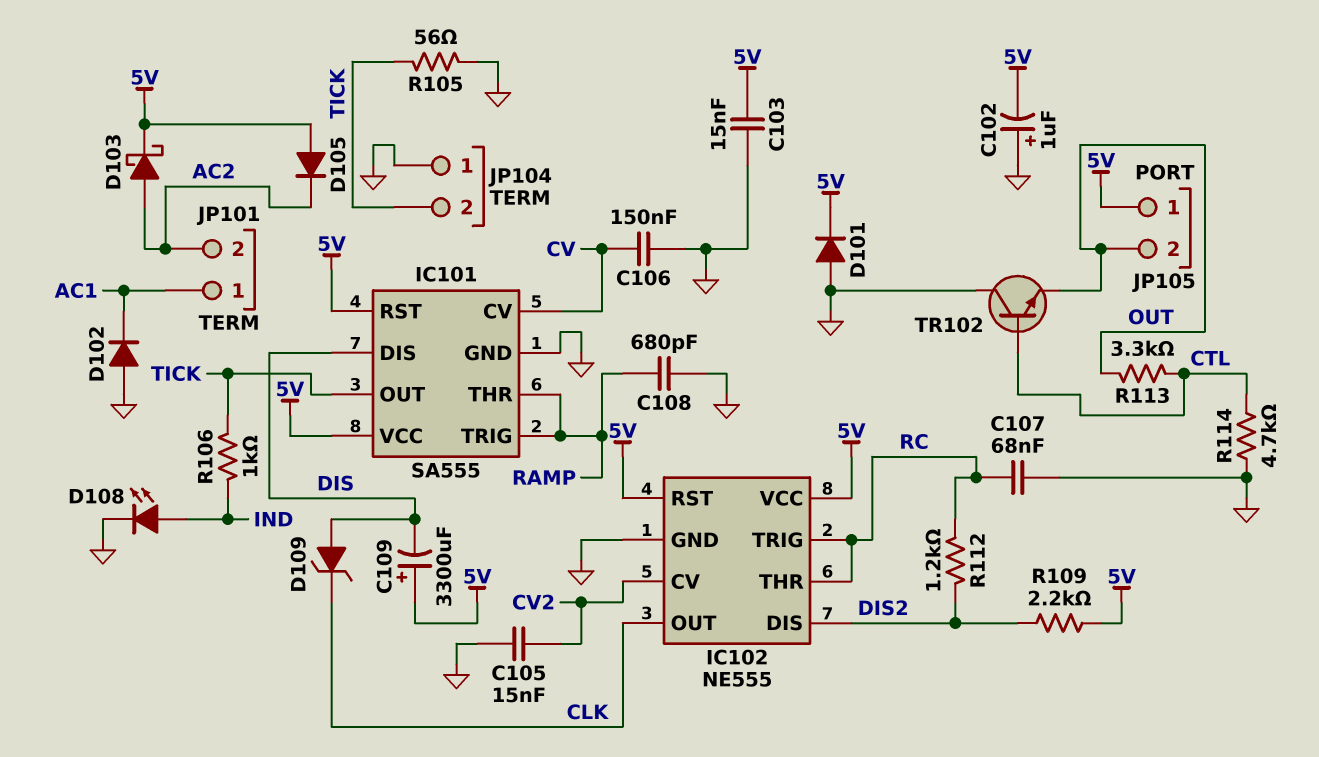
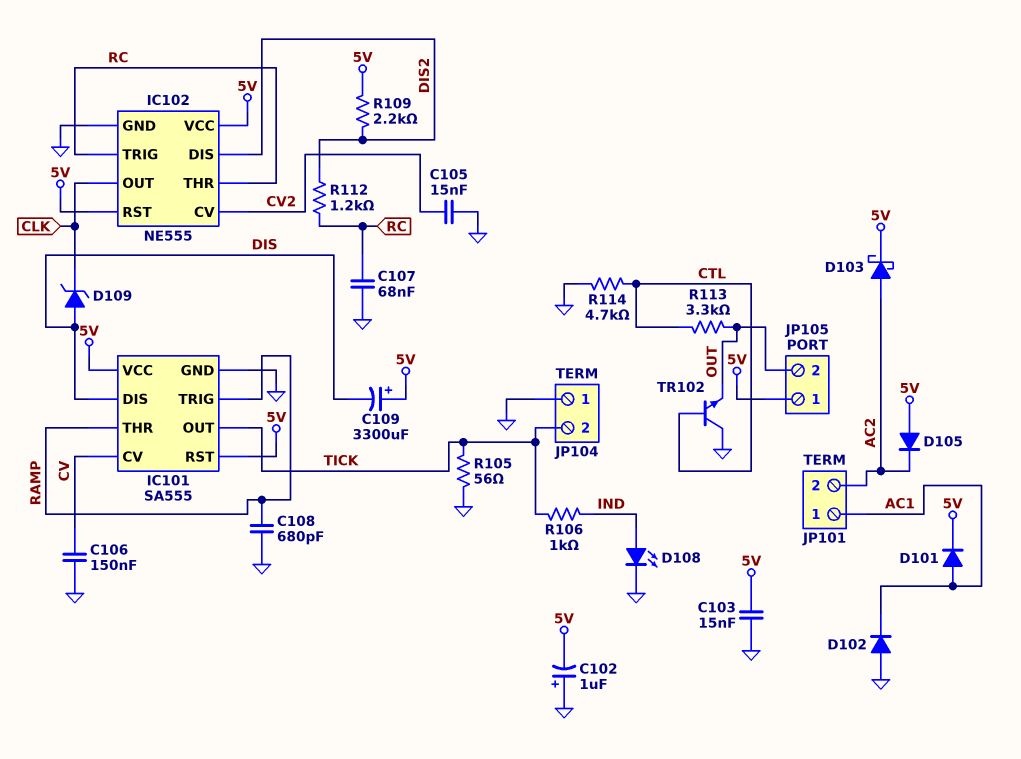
D101: diode (A GND, K 5V) -> diode (A AC1, K 5V)

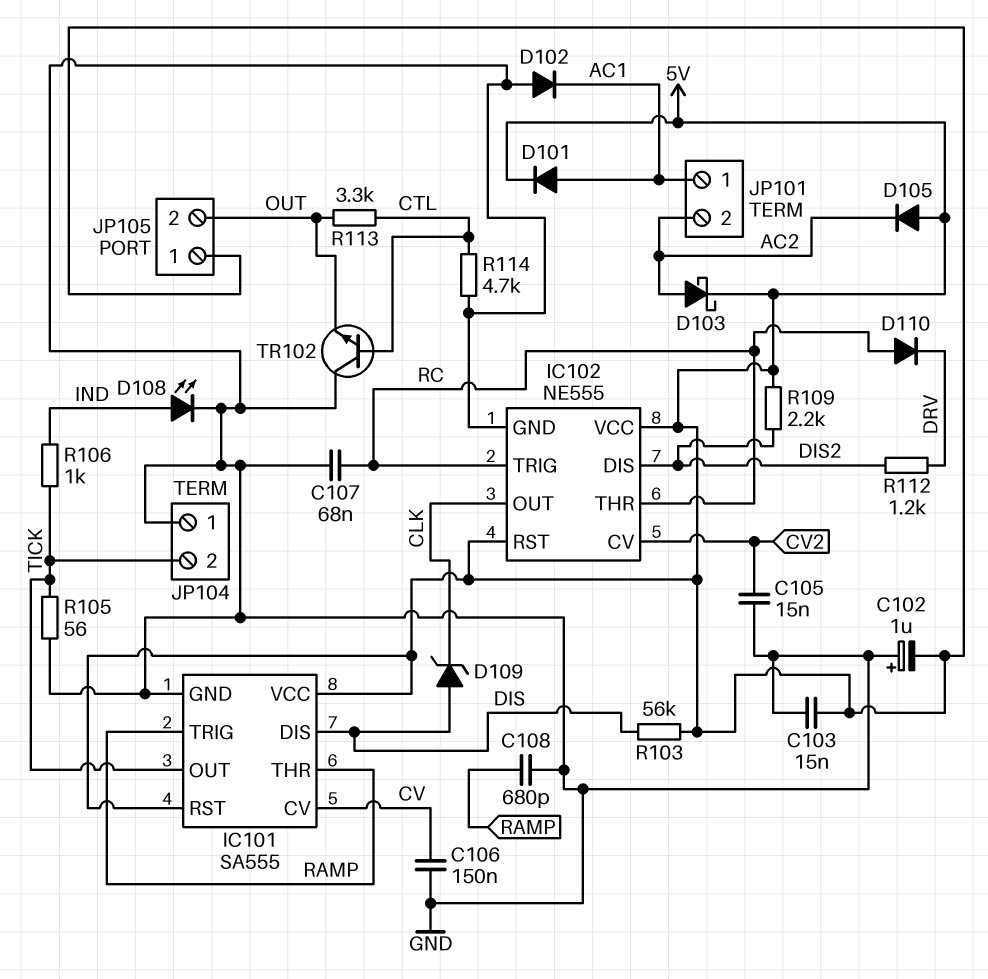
C109: 3300uF (plus 5V, minus DIS) -> none
D110: none -> diode (A RC, K DRV)
R103: none -> 56k (5V, DIS)
R112: 1.2k (DIS2, RC) -> 1.2k (DIS2, DRV)

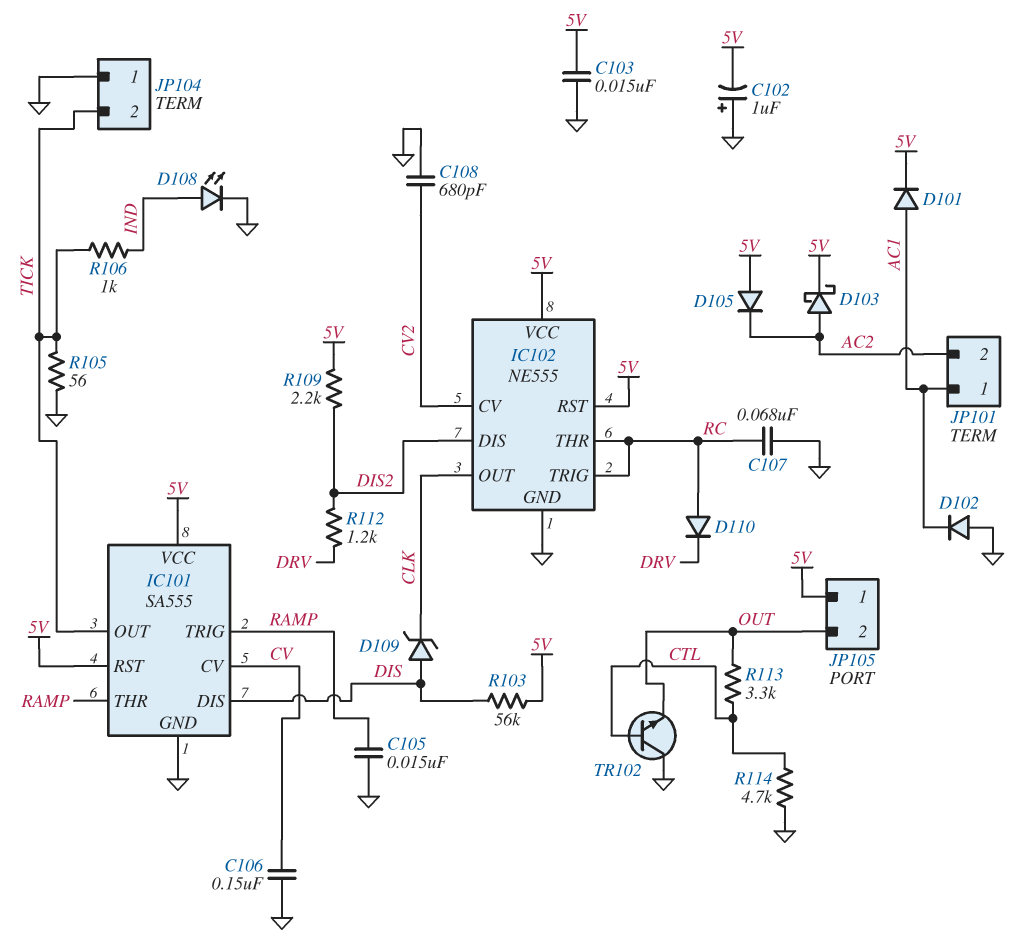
C105: 15nF (CV2, GND) -> 15nF (GND, RAMP)
C108: 680pF (GND, RAMP) -> 680pF (CV2, GND)

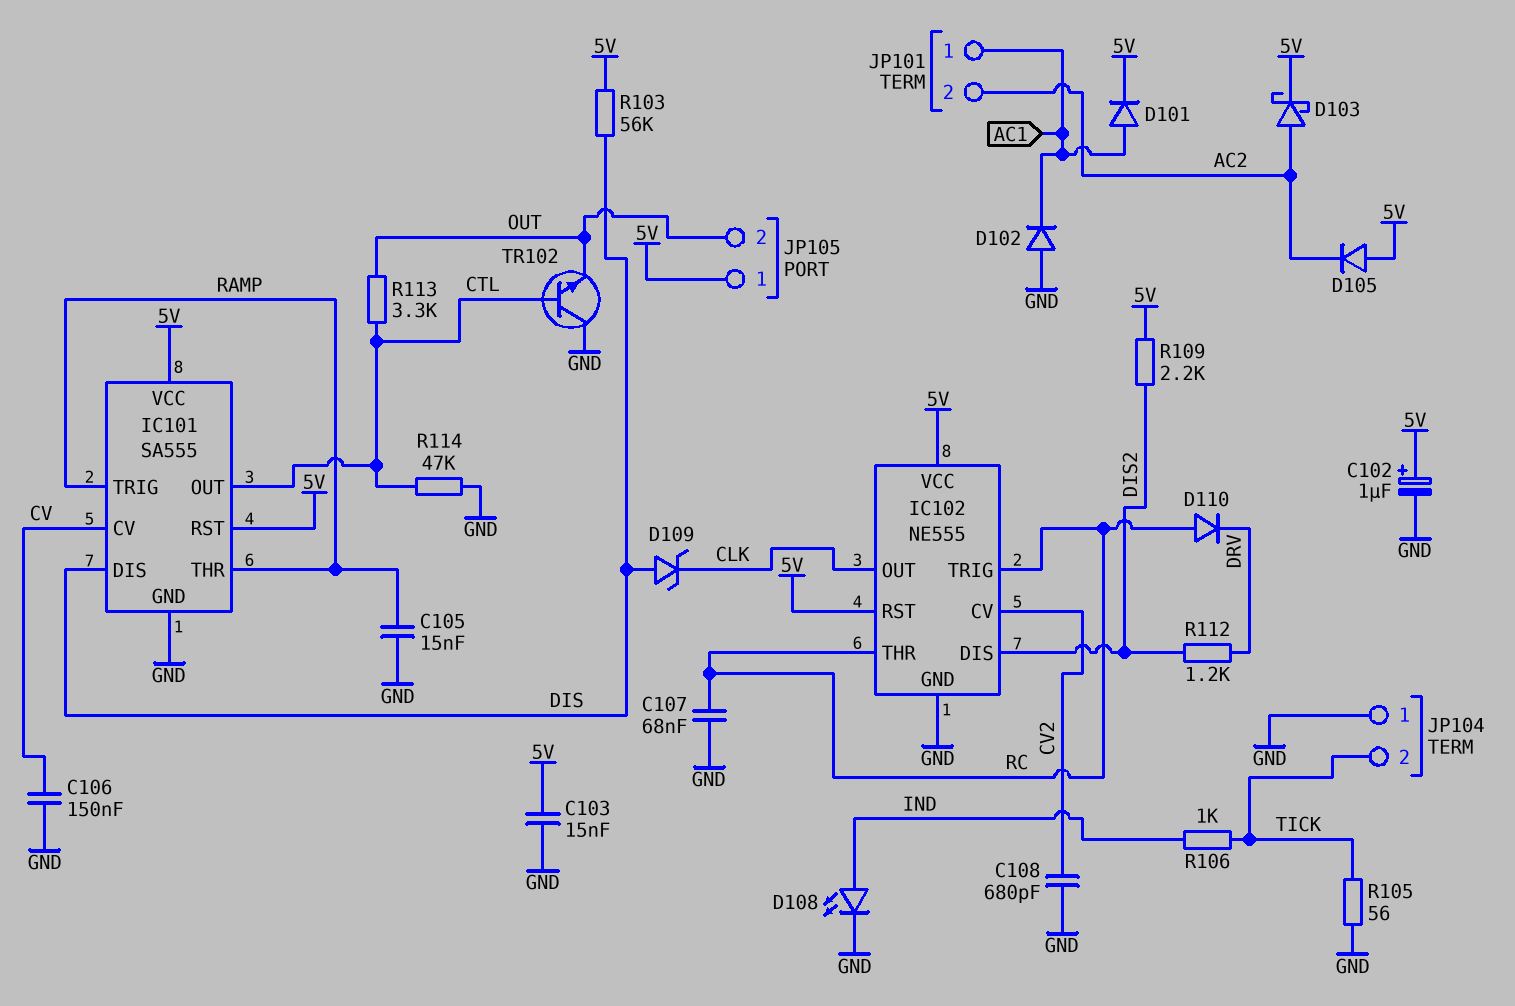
C102: 1uF (plus GND, minus 5V) -> 1uF (plus 5V, minus GND)
IC101 pin OUT: TICK -> CTL
R114: 4.7k (CTL, GND) -> 47k (CTL, GND)

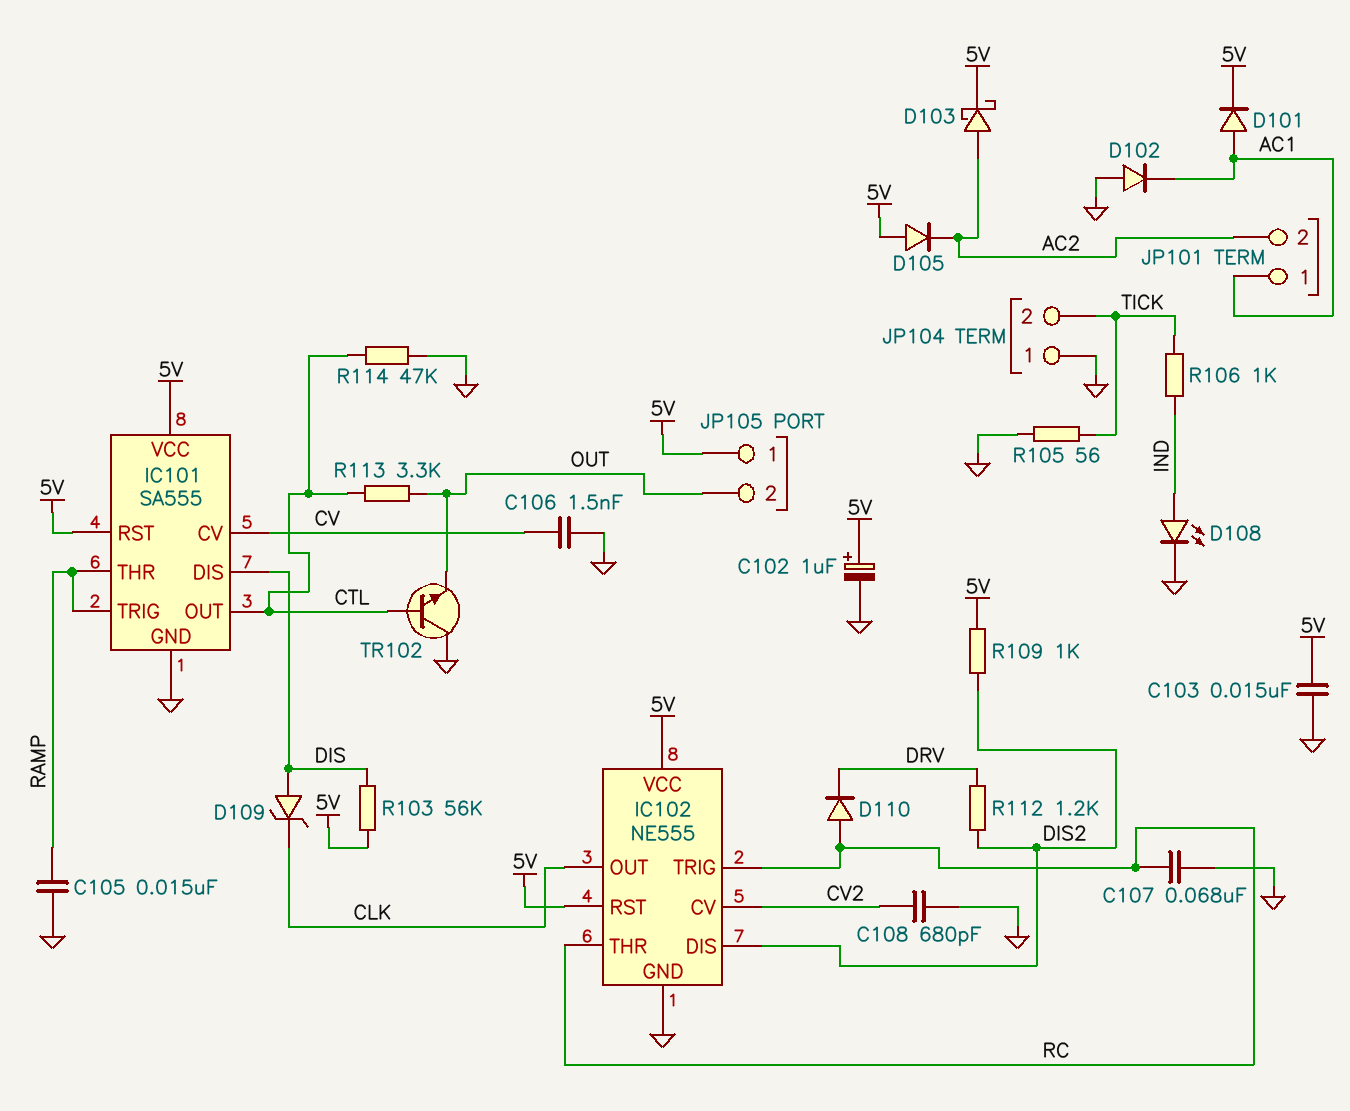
C106: 150nF (CV, GND) -> 1.5nF (CV, GND)
R109: 2.2k (5V, DIS2) -> 1k (5V, DIS2)

